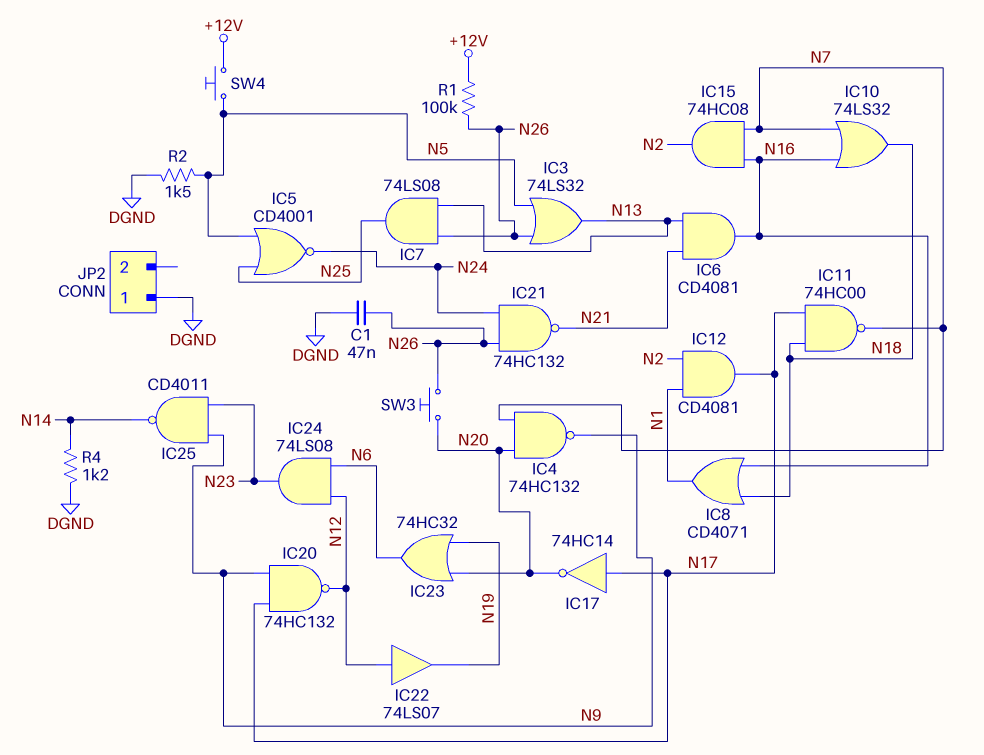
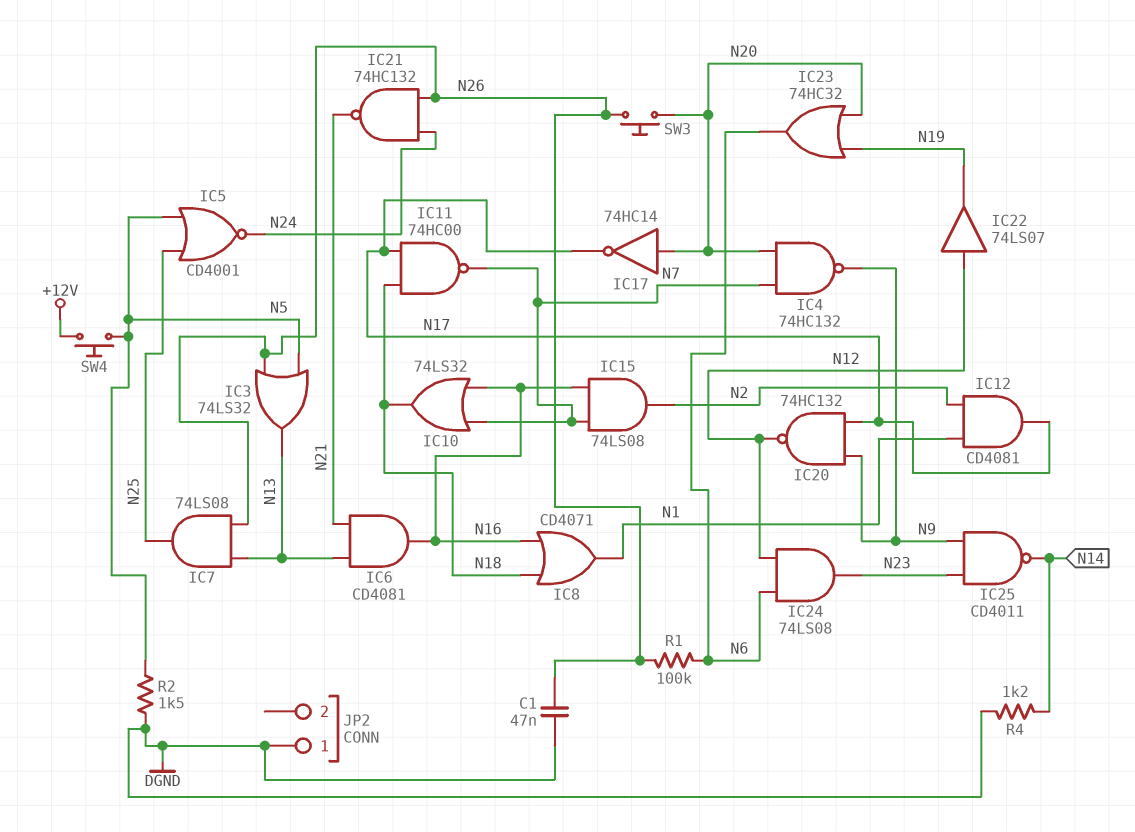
IC15: AND 74HC08 (in N7, in N16, out N2) -> AND 74LS08 (in N7, in N16, out N2)
IC17: NOT 74HC14 (in N17, out N20) -> NOT 74HC14 (in N20, out N17)
R1: 100k (+12V, N26) -> 100k (N6, N26)

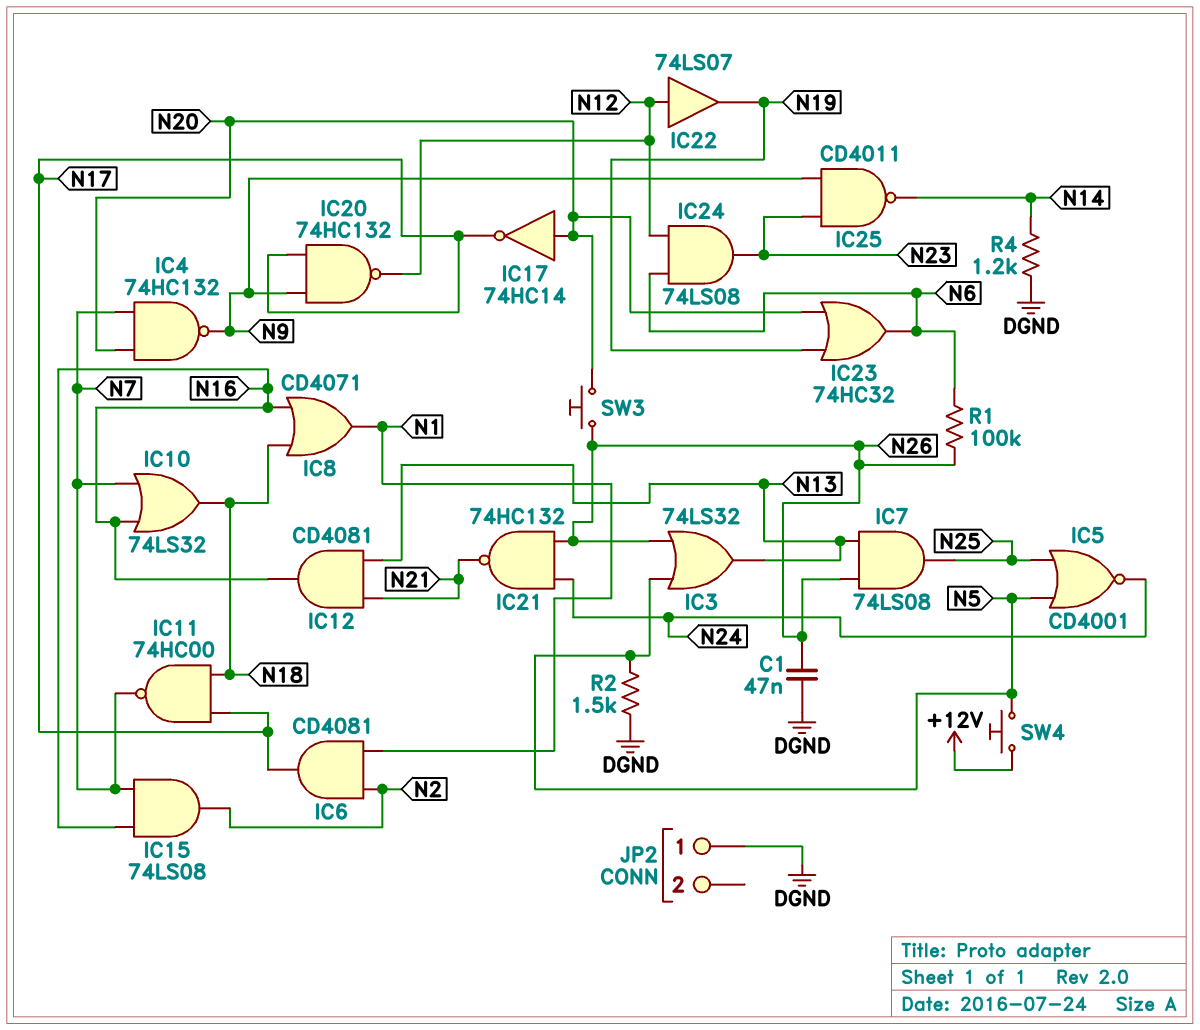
IC6: AND CD4081 (in N13, in N21, out N16) -> AND CD4081 (in N1, in N2, out N17)
IC12: AND CD4081 (in N1, in N2, out N17) -> AND CD4081 (in N13, in N21, out N16)

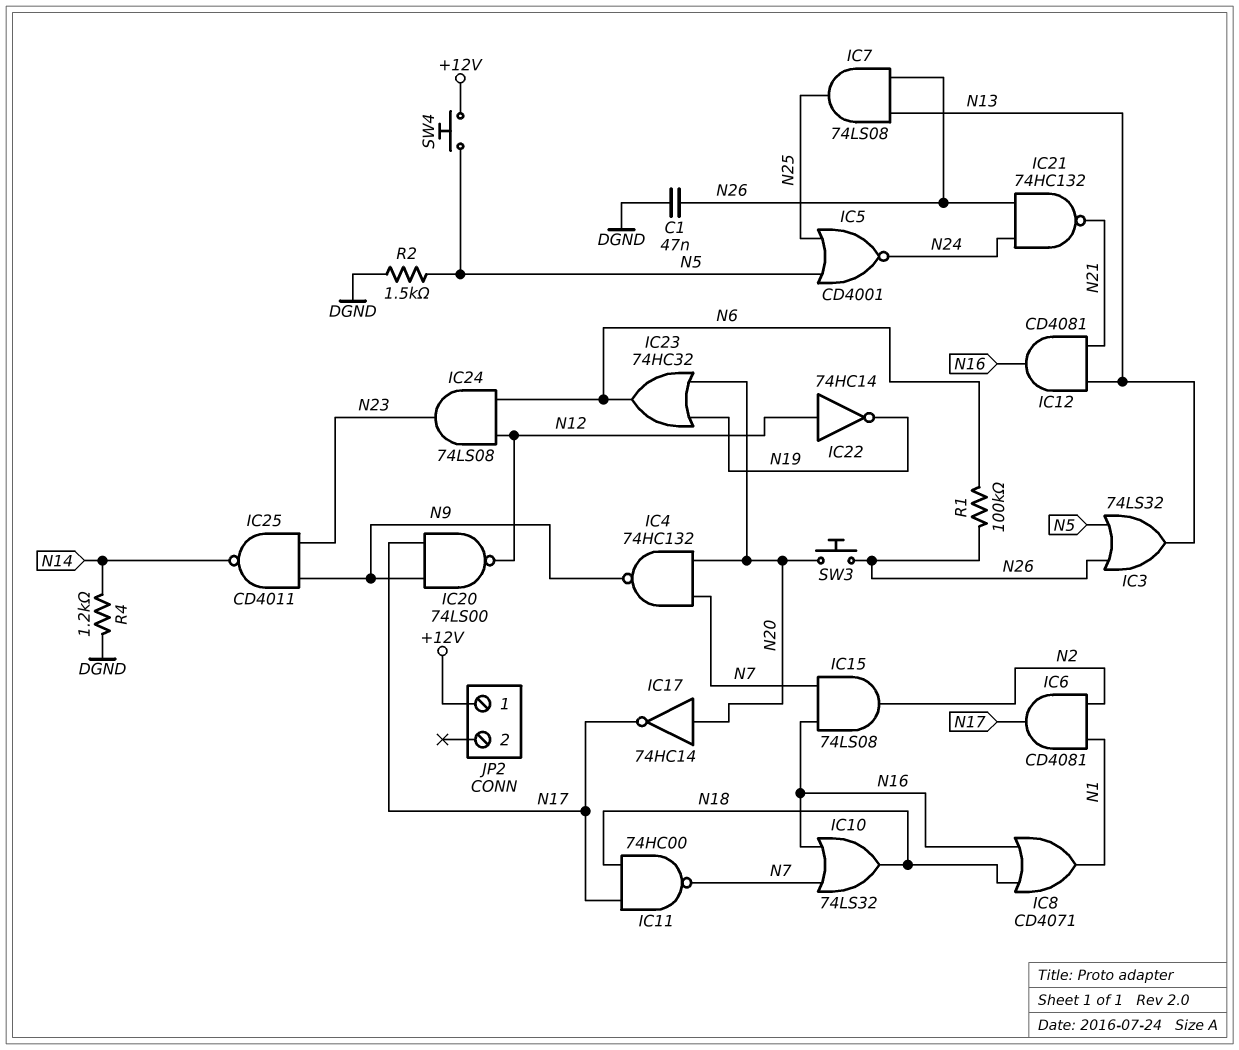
IC20: NAND 74HC132 (in N9, in N17, out N12) -> NAND 74LS00 (in N9, in N17, out N12)
IC22: buffer 74LS07 (in N12, out N19) -> NOT 74HC14 (in N12, out N19)
JP2 pin 1: DGND -> +12V

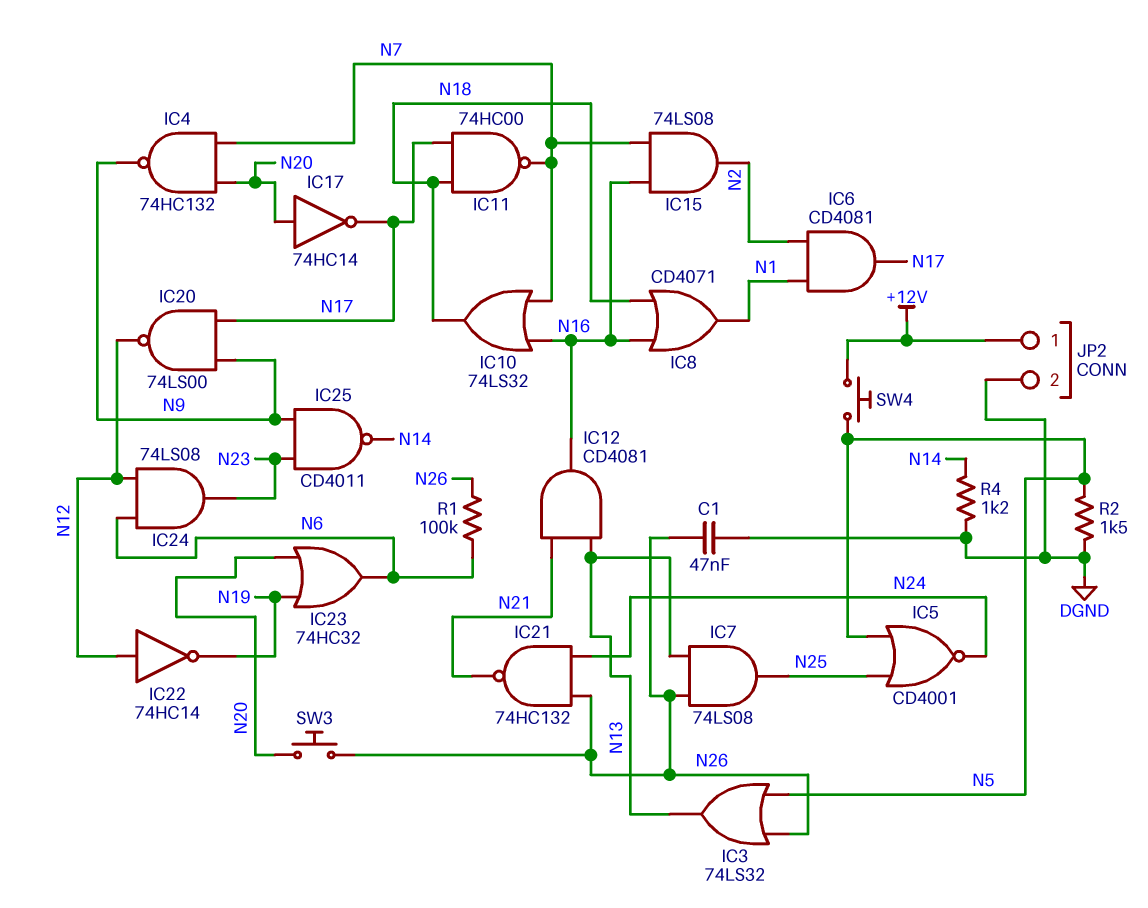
JP2 pin 2: none -> DGND

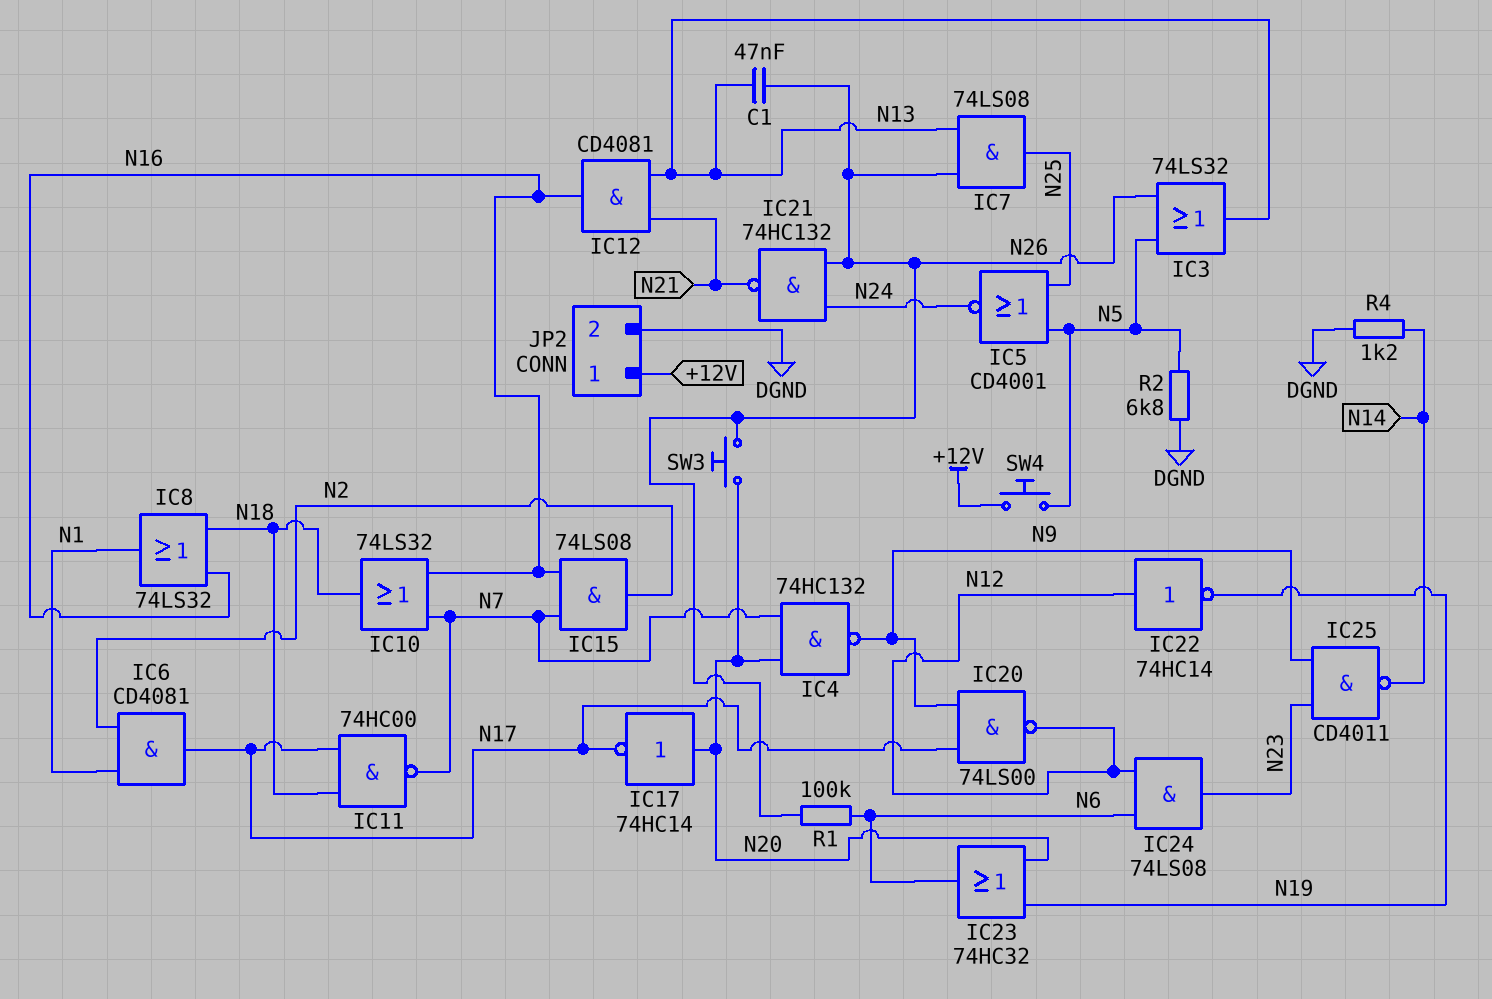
C1: 47nF (DGND, N26) -> 47nF (N13, N26)
IC8: OR CD4071 (in N16, in N18, out N1) -> OR 74LS32 (in N16, in N18, out N1)
R2: 1.5k (DGND, N5) -> 6.8k (DGND, N5)

